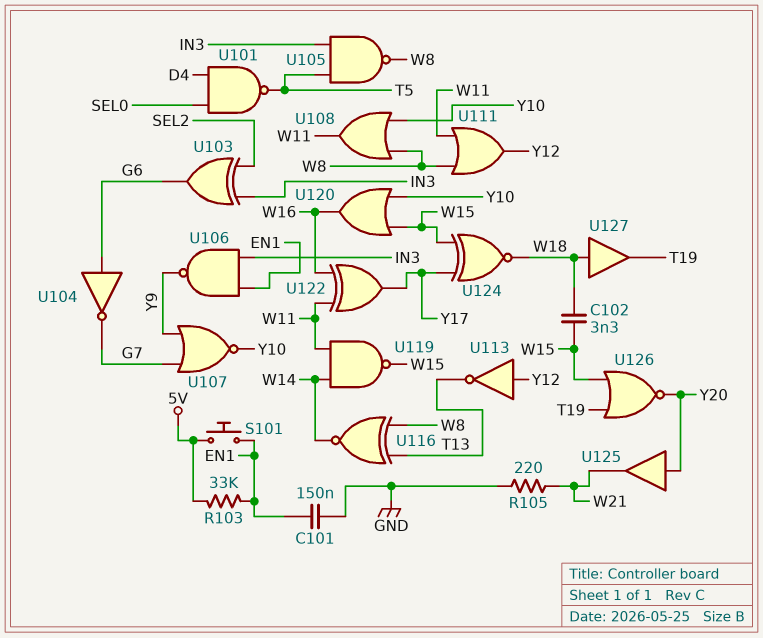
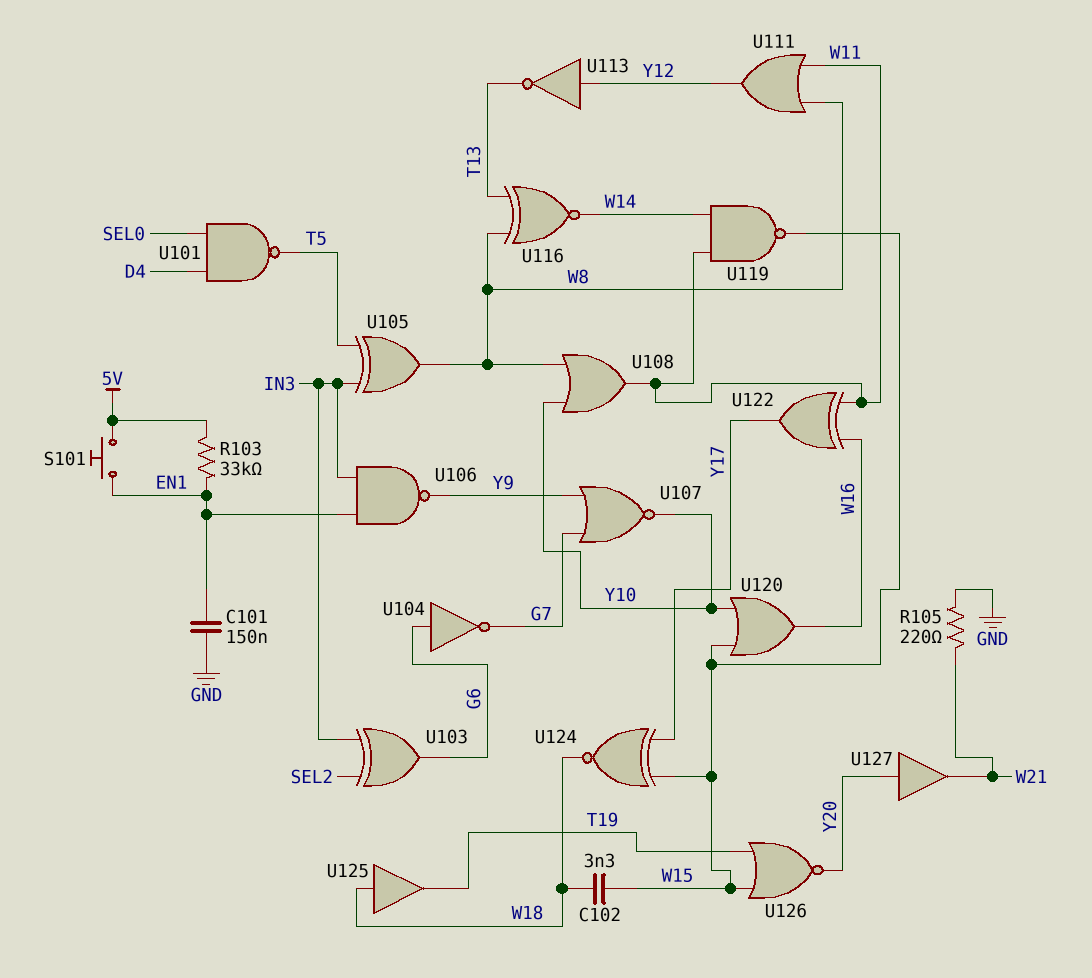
U105: NAND (in IN3, in T5, out W8) -> XOR (in IN3, in T5, out W8)
U125: buffer (in Y20, out W21) -> buffer (in W18, out T19)
U127: buffer (in W18, out T19) -> buffer (in Y20, out W21)

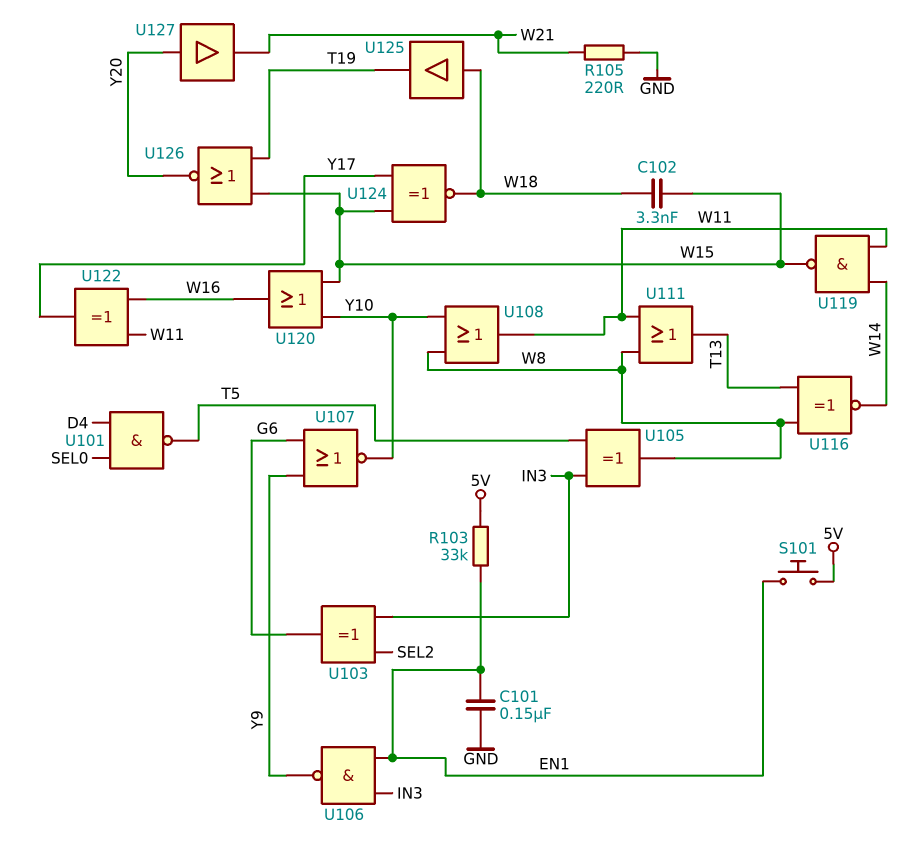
U104: NOT (in G6, out G7) -> none
U107: NOR (in G7, in Y9, out Y10) -> NOR (in G6, in Y9, out Y10)
U111: OR (in W8, in W11, out Y12) -> OR (in W8, in W11, out T13)
U113: NOT (in Y12, out T13) -> none

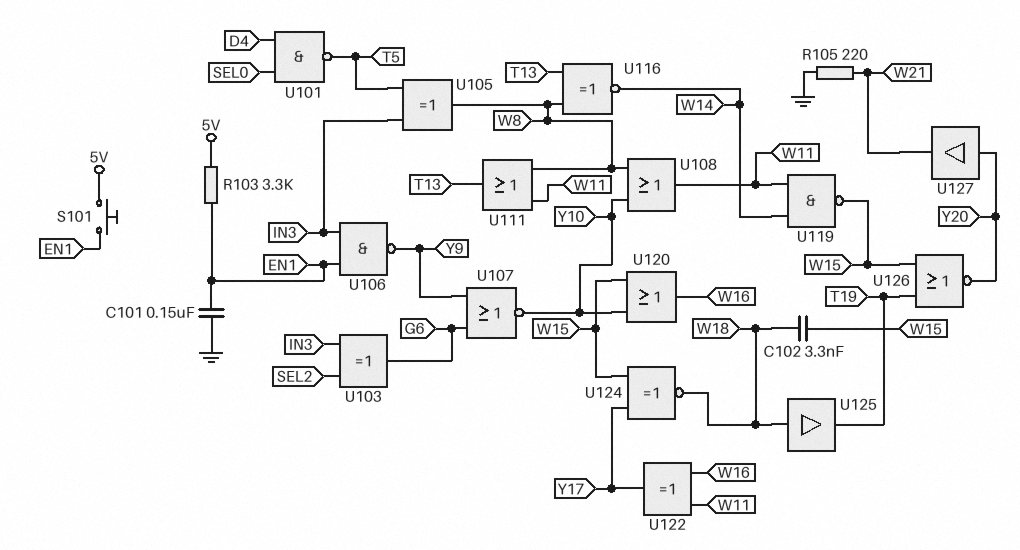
R103: 33k (5V, EN1) -> 3.3k (5V, EN1)

